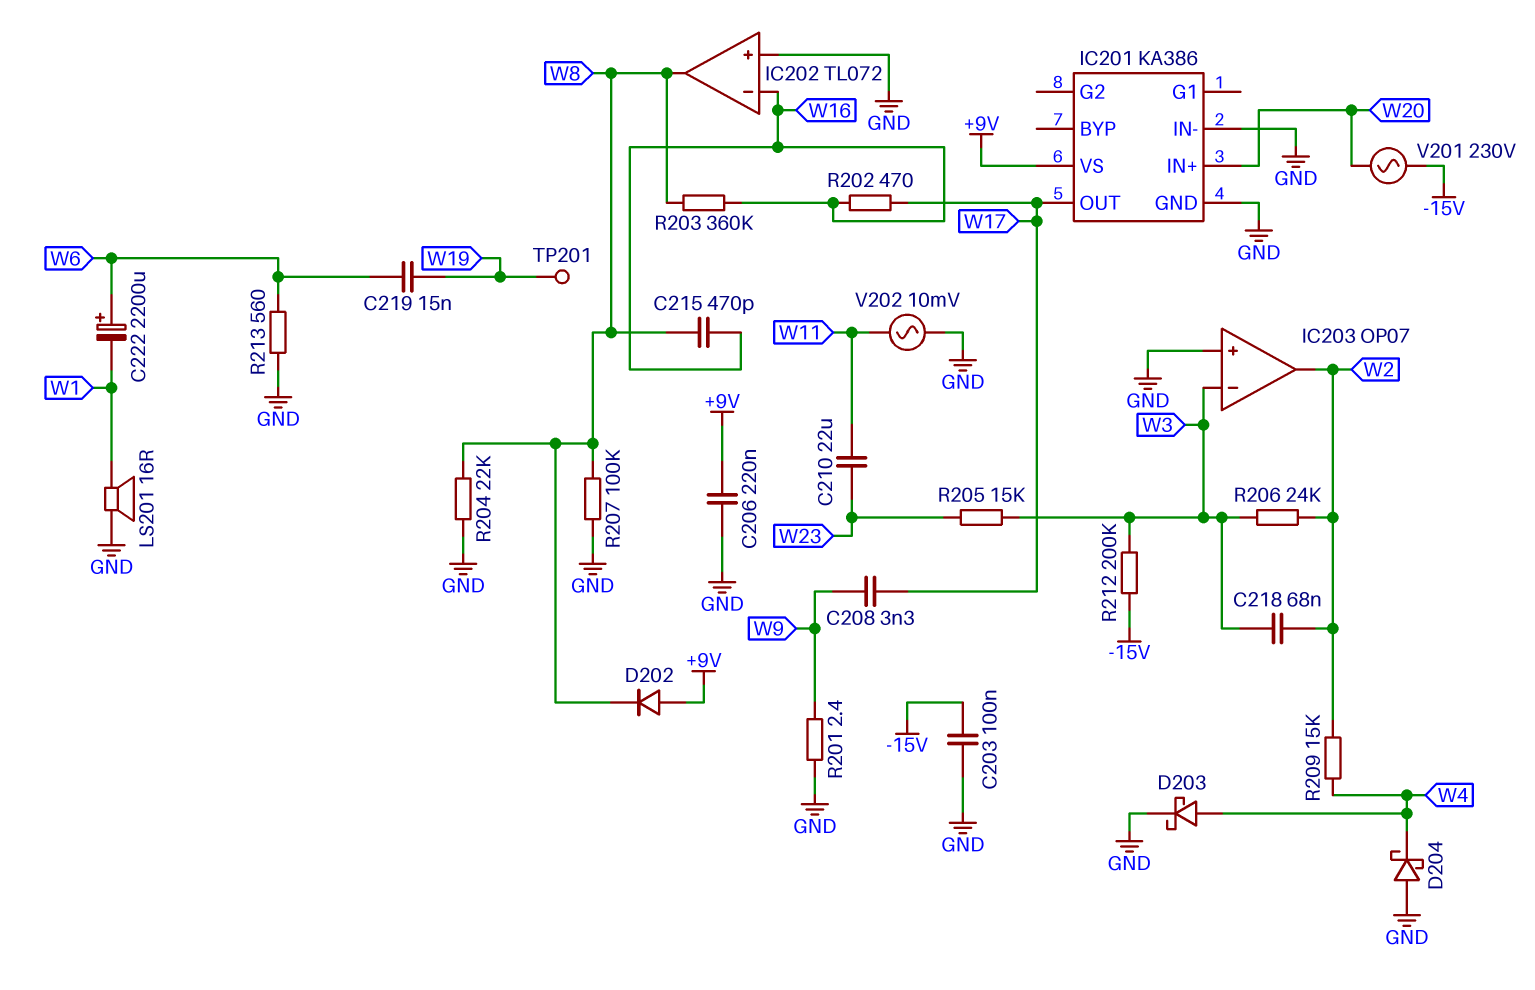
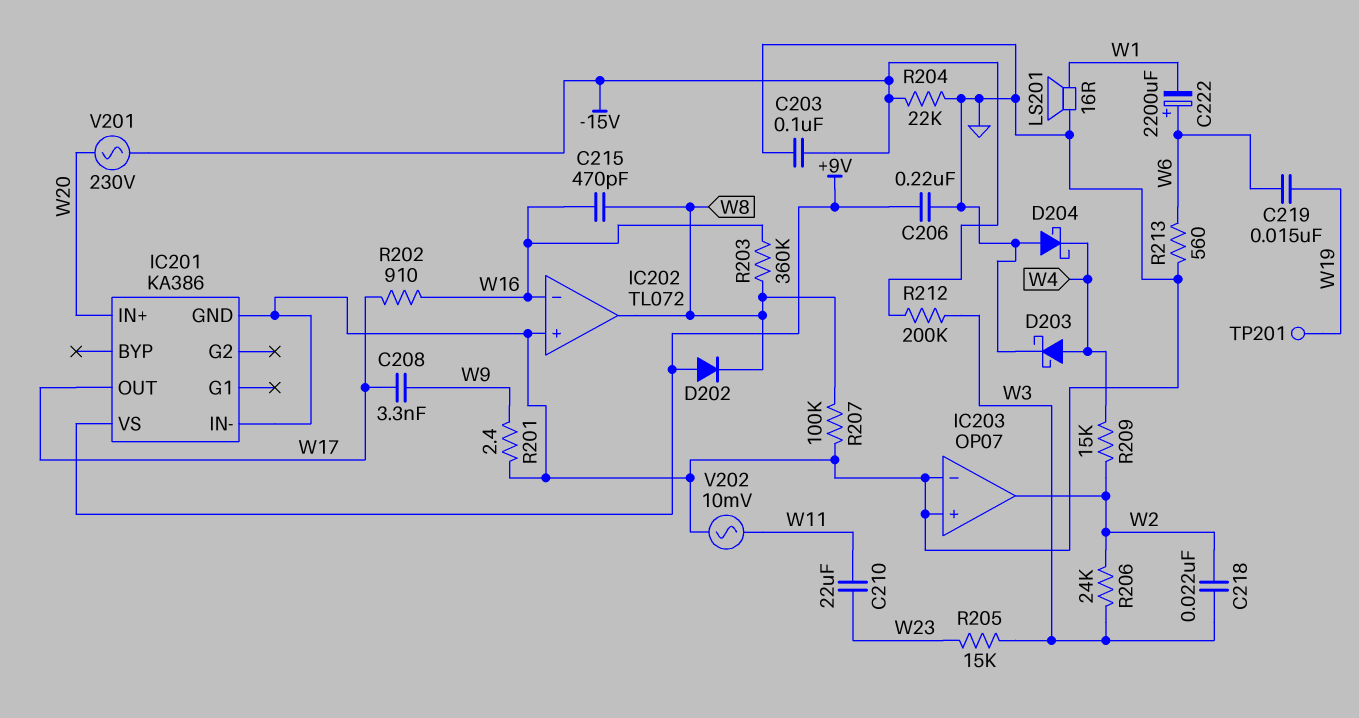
C218: 68nF (W2, W3) -> 22nF (W2, W3)
IC203 pin in-: W3 -> GND
R202: 470 (W16, W17) -> 910 (W16, W17)
R204: 22k (GND, W8) -> 22k (-15V, GND)

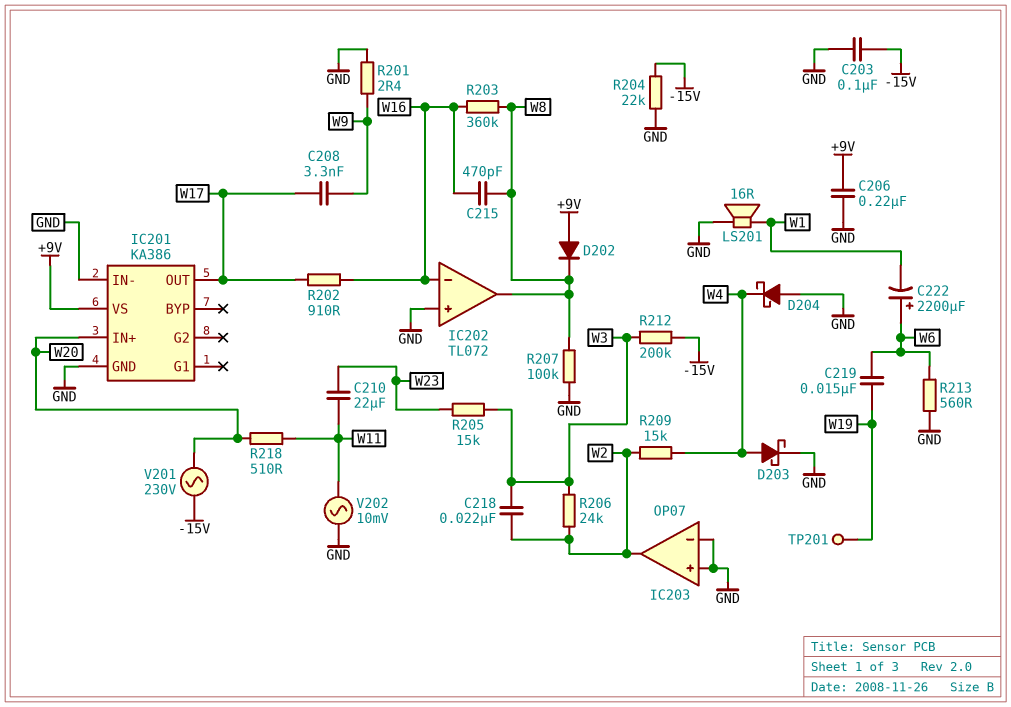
R218: none -> 510 (W11, W20)

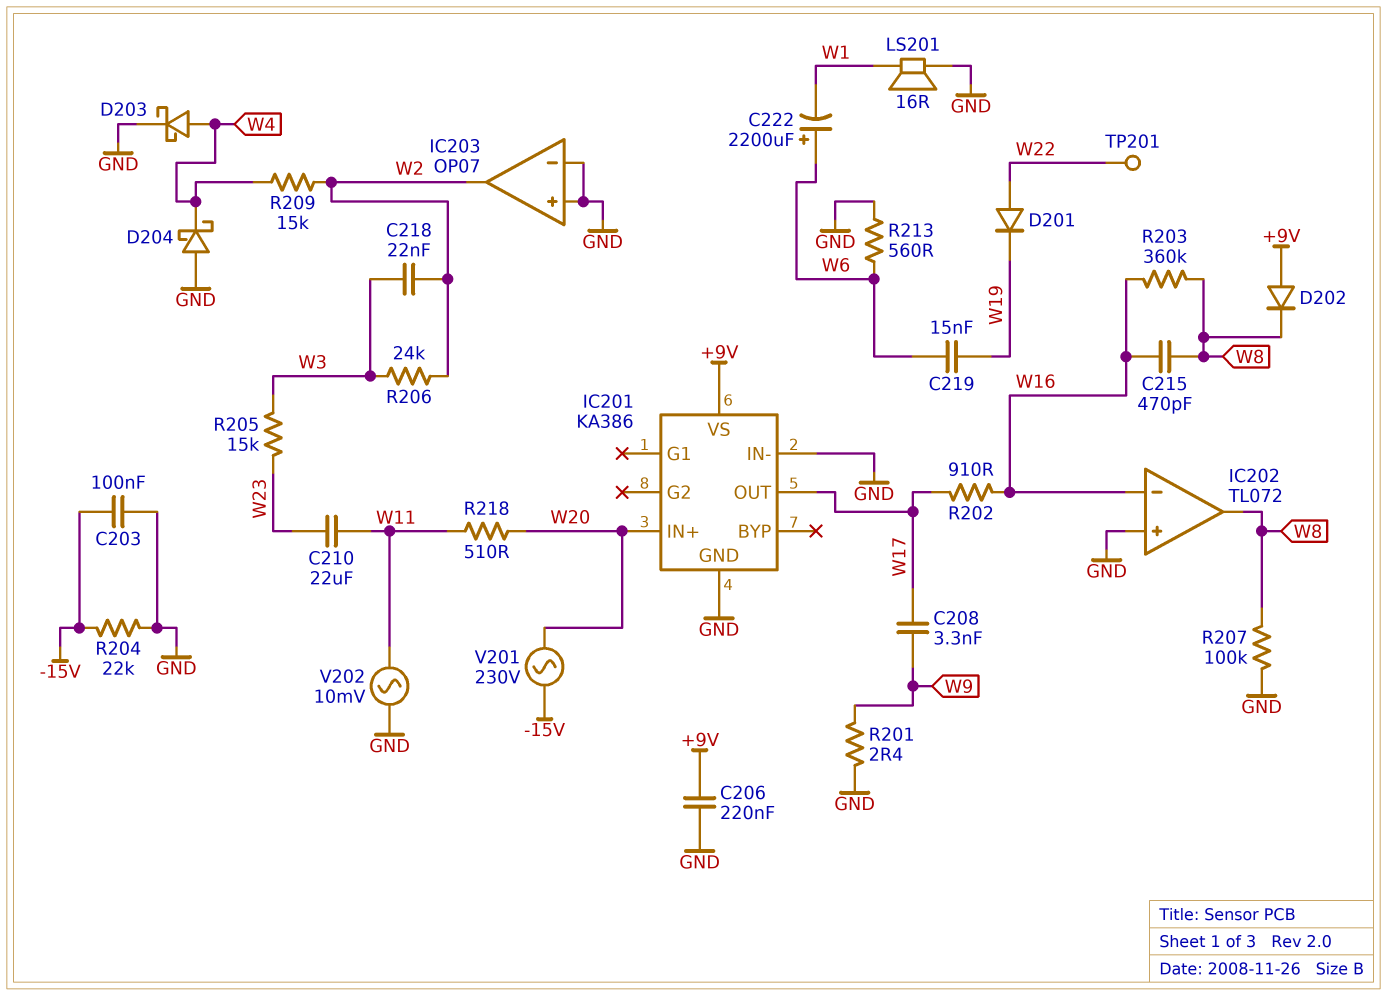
D201: none -> diode (A W22, K W19)
R212: 200k (-15V, W3) -> none
TP201: test point (W19) -> test point (W22)

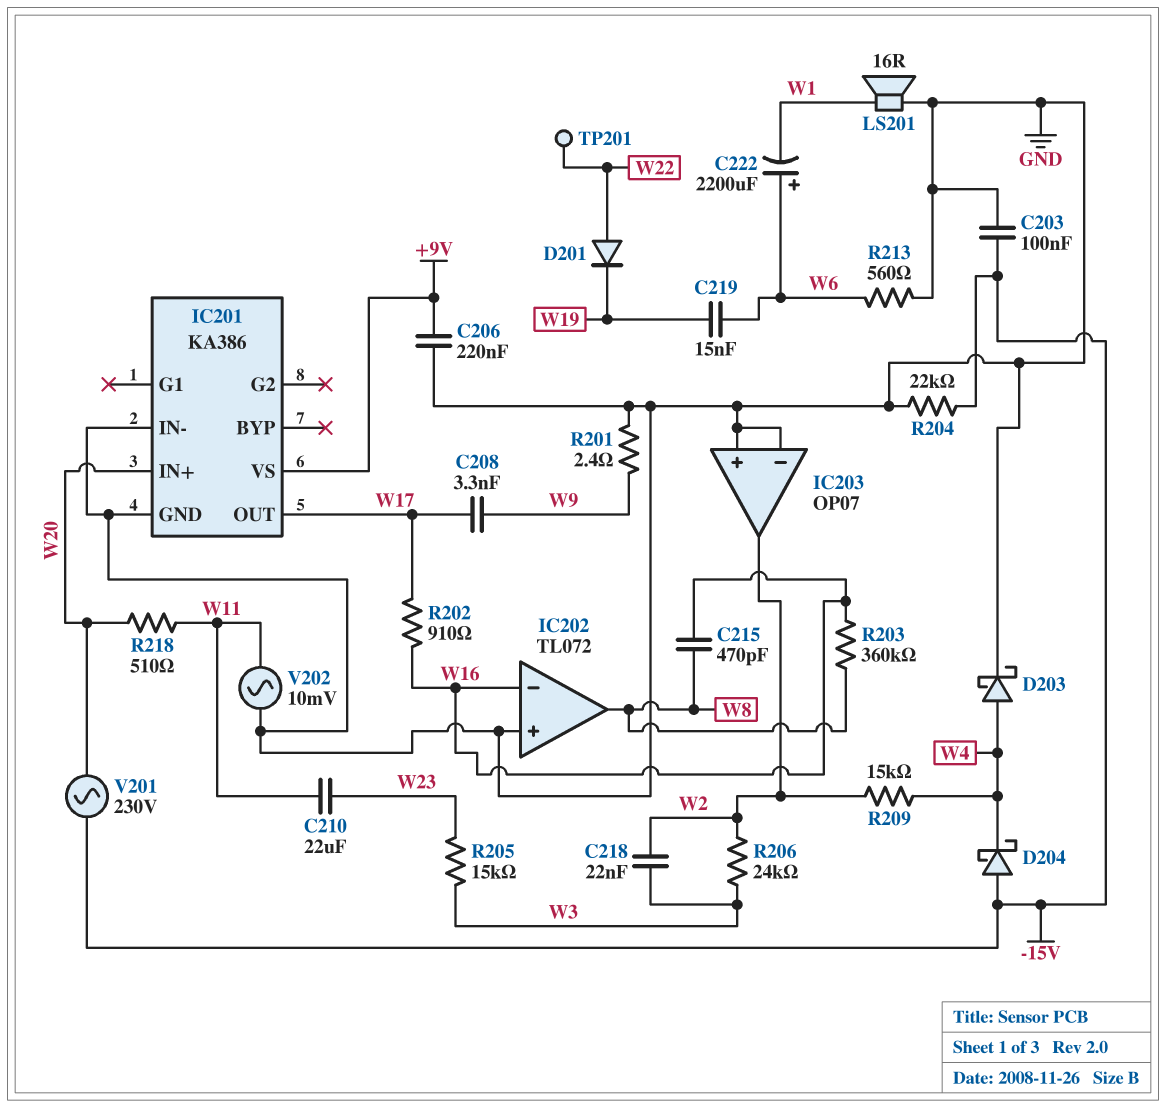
D202: diode (A +9V, K W8) -> none
D204: schottky (A GND, K W4) -> schottky (A -15V, K W4)
R207: 100k (GND, W8) -> none

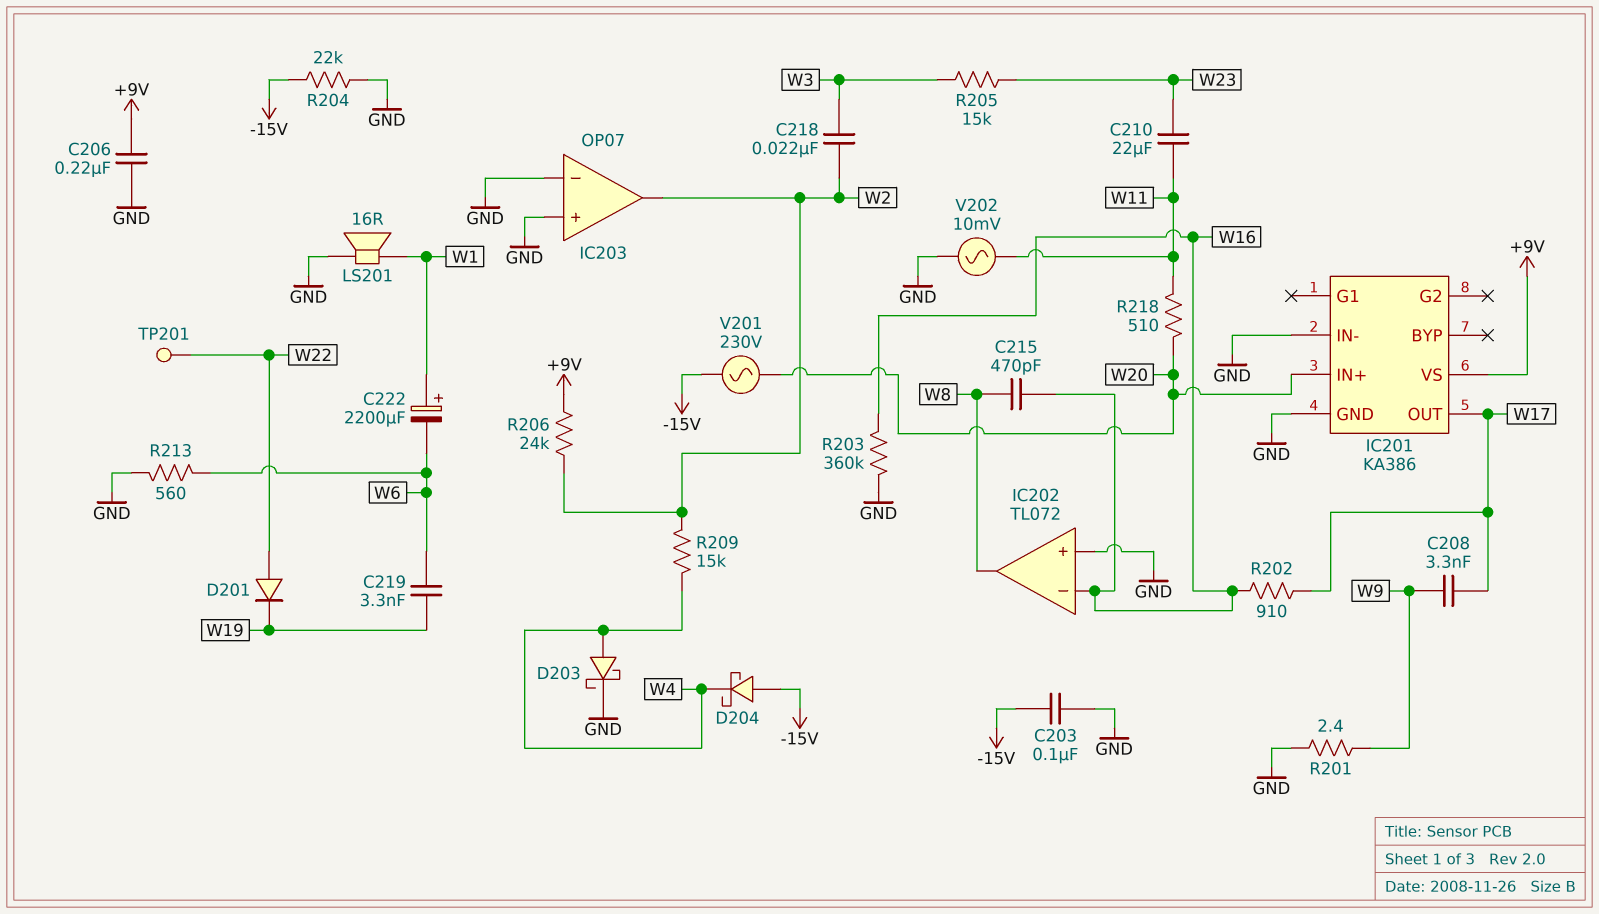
C219: 15nF (W6, W19) -> 3.3nF (W6, W19)
C222: 2200uF (plus W6, minus W1) -> 2200uF (plus W1, minus W6)
R203: 360k (W8, W16) -> 360k (GND, W16)
R206: 24k (W2, W3) -> 24k (+9V, W2)

